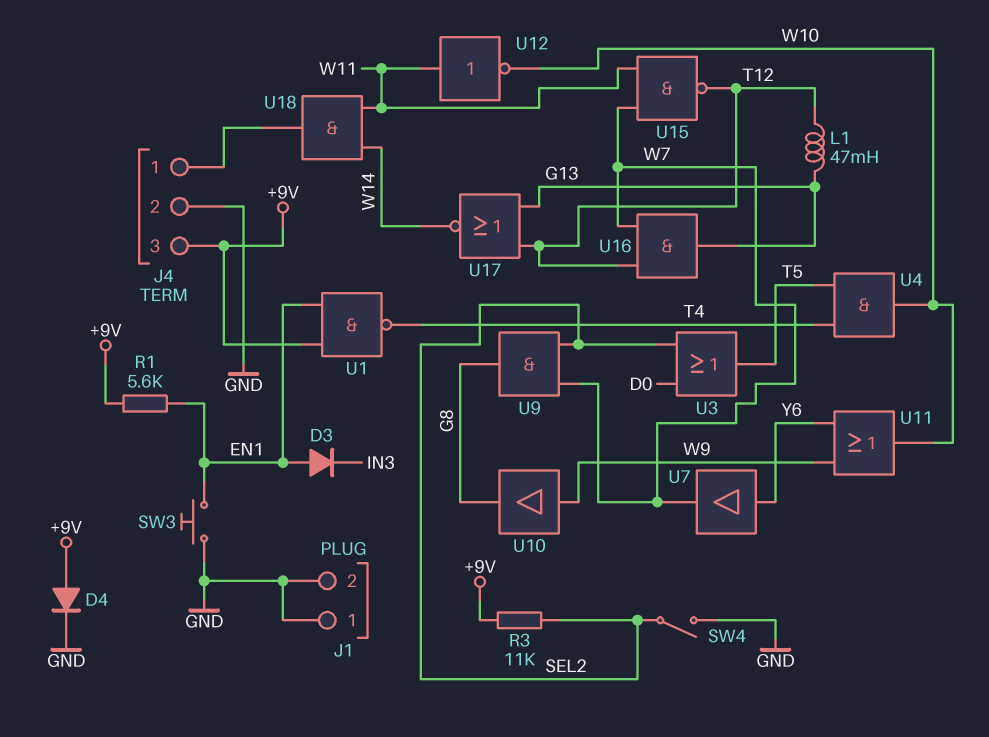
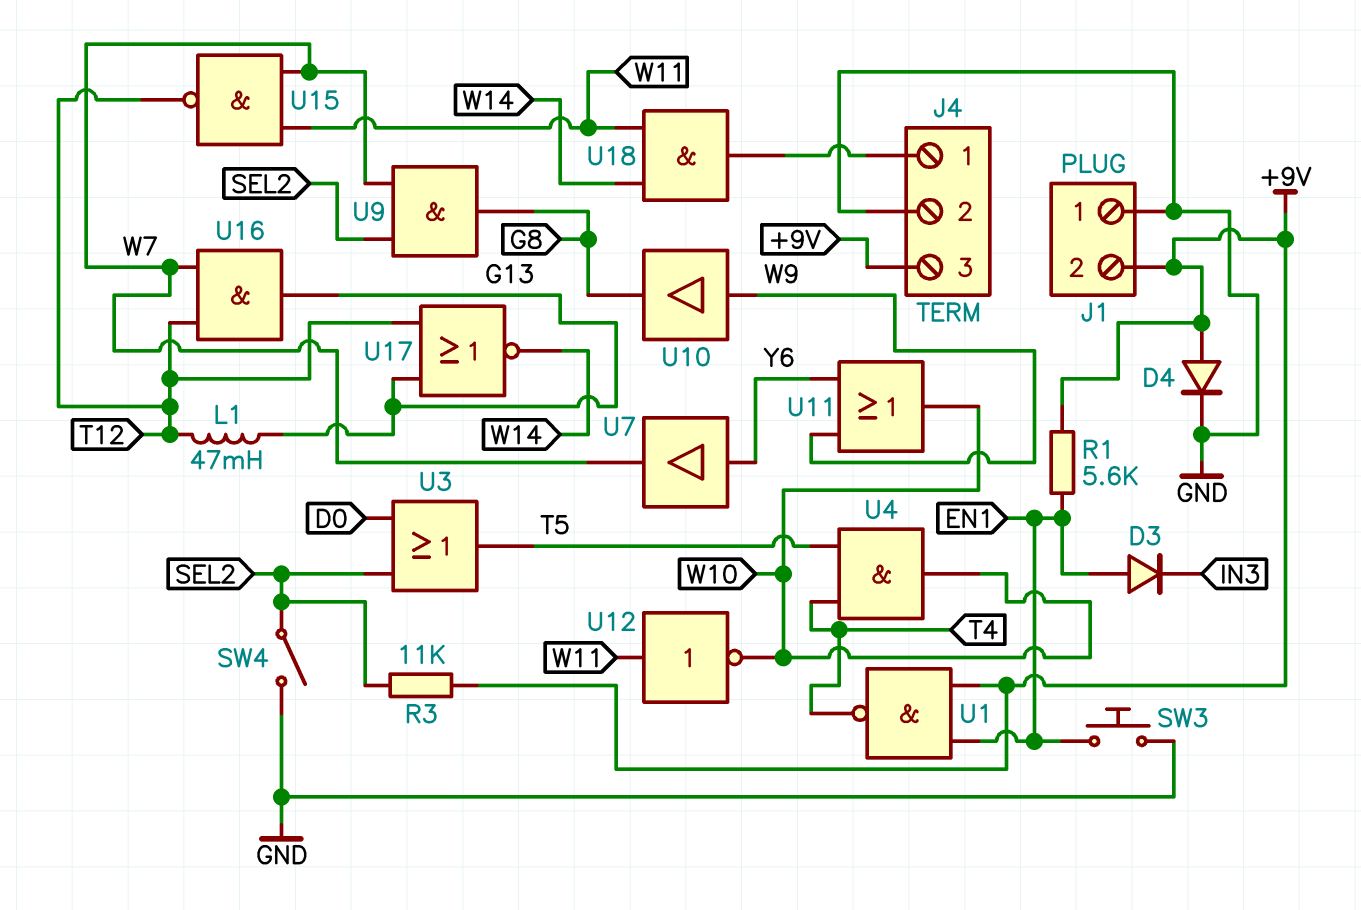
J1 pin 2: GND -> +9V

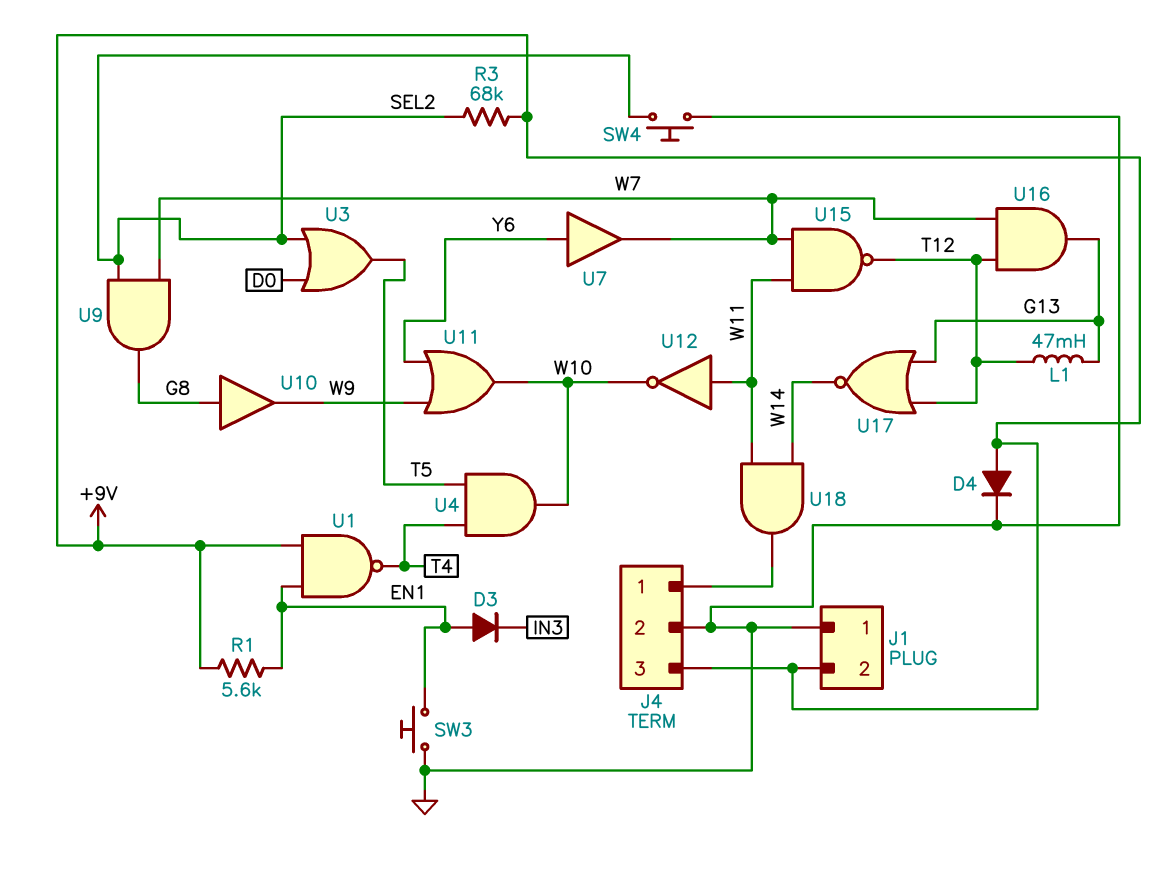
R3: 11k (+9V, SEL2) -> 68k (+9V, SEL2)
SW4: switch (GND, SEL2) -> button (GND, SEL2)
U10: buffer (in W9, out G8) -> buffer (in G8, out W9)

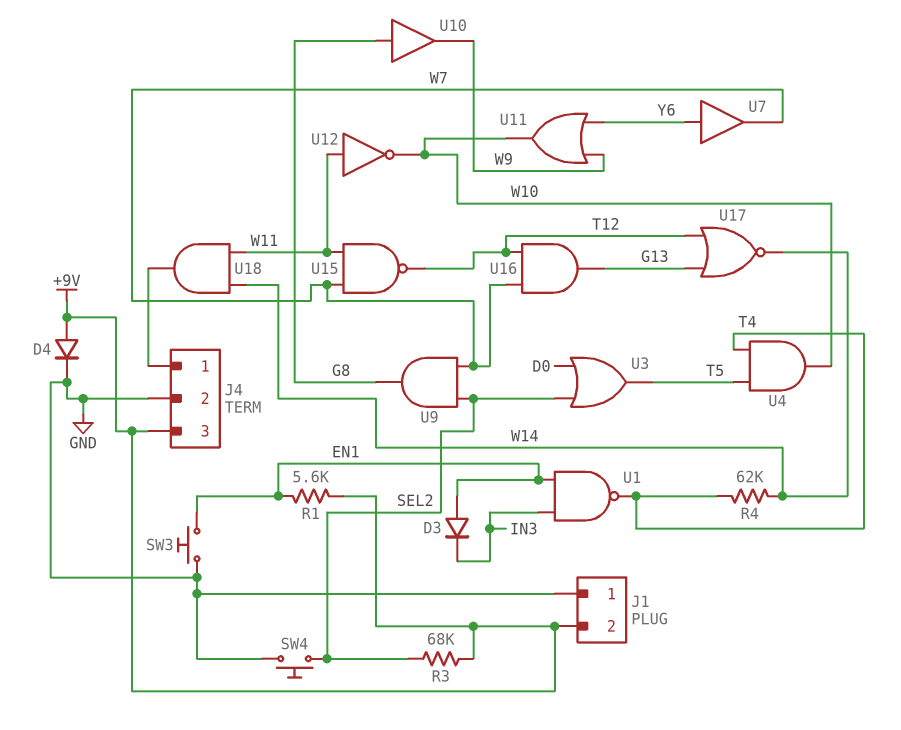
L1: 47mH (G13, T12) -> none
R4: none -> 62k (T4, W14)
U1: NAND (in +9V, in EN1, out T4) -> NAND (in EN1, in IN3, out T4)

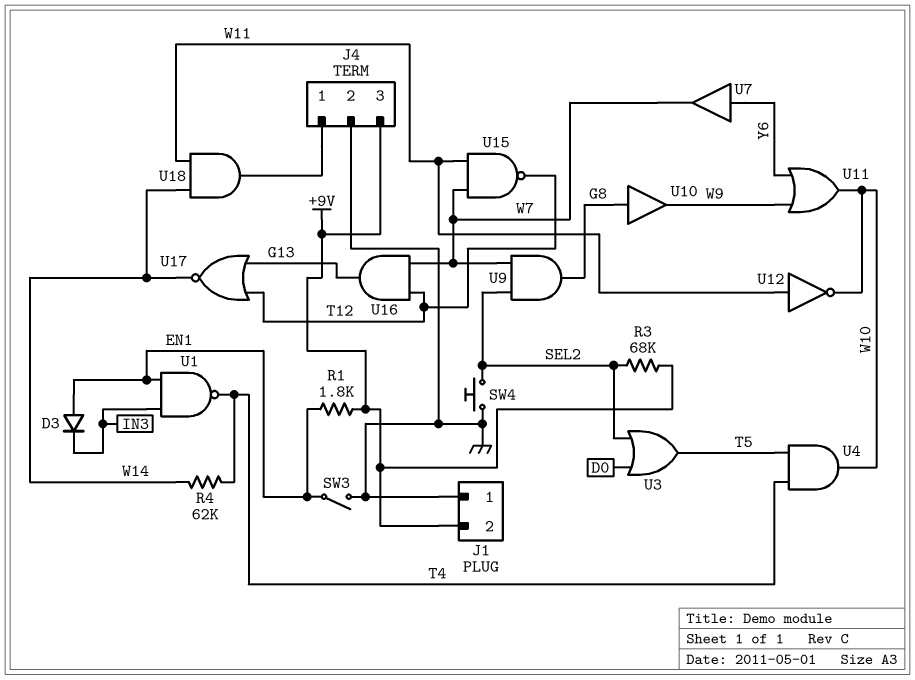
D4: diode (A +9V, K GND) -> none
R1: 5.6k (+9V, EN1) -> 1.8k (+9V, EN1)
SW3: button (EN1, GND) -> switch (EN1, GND)

